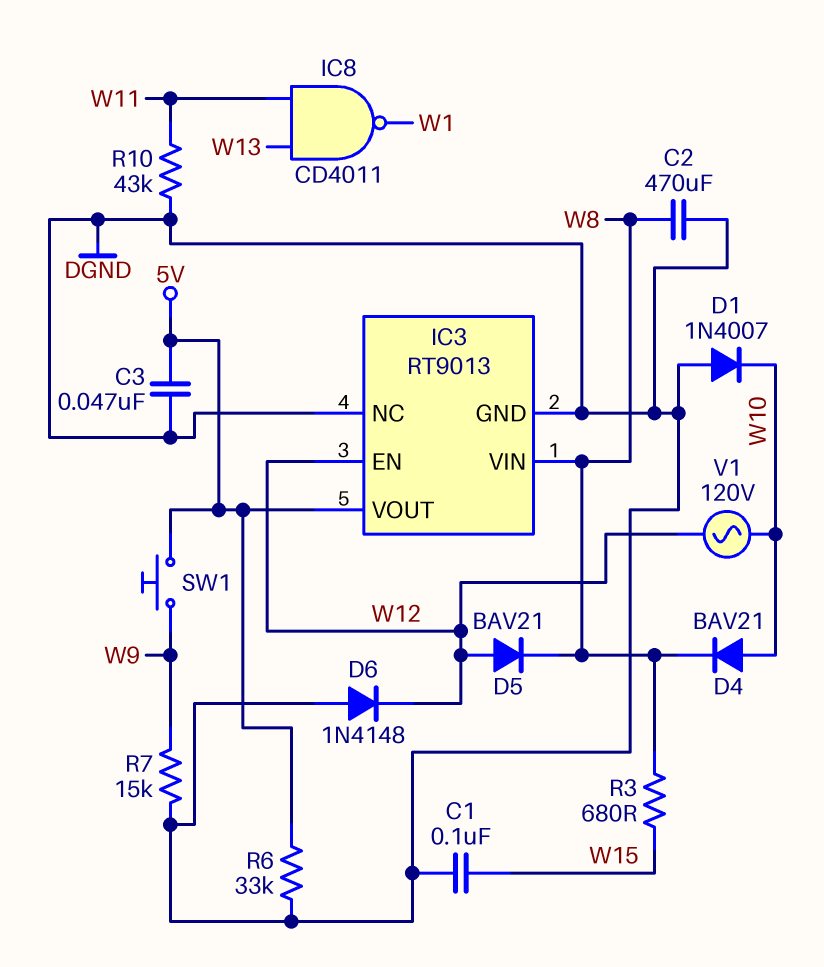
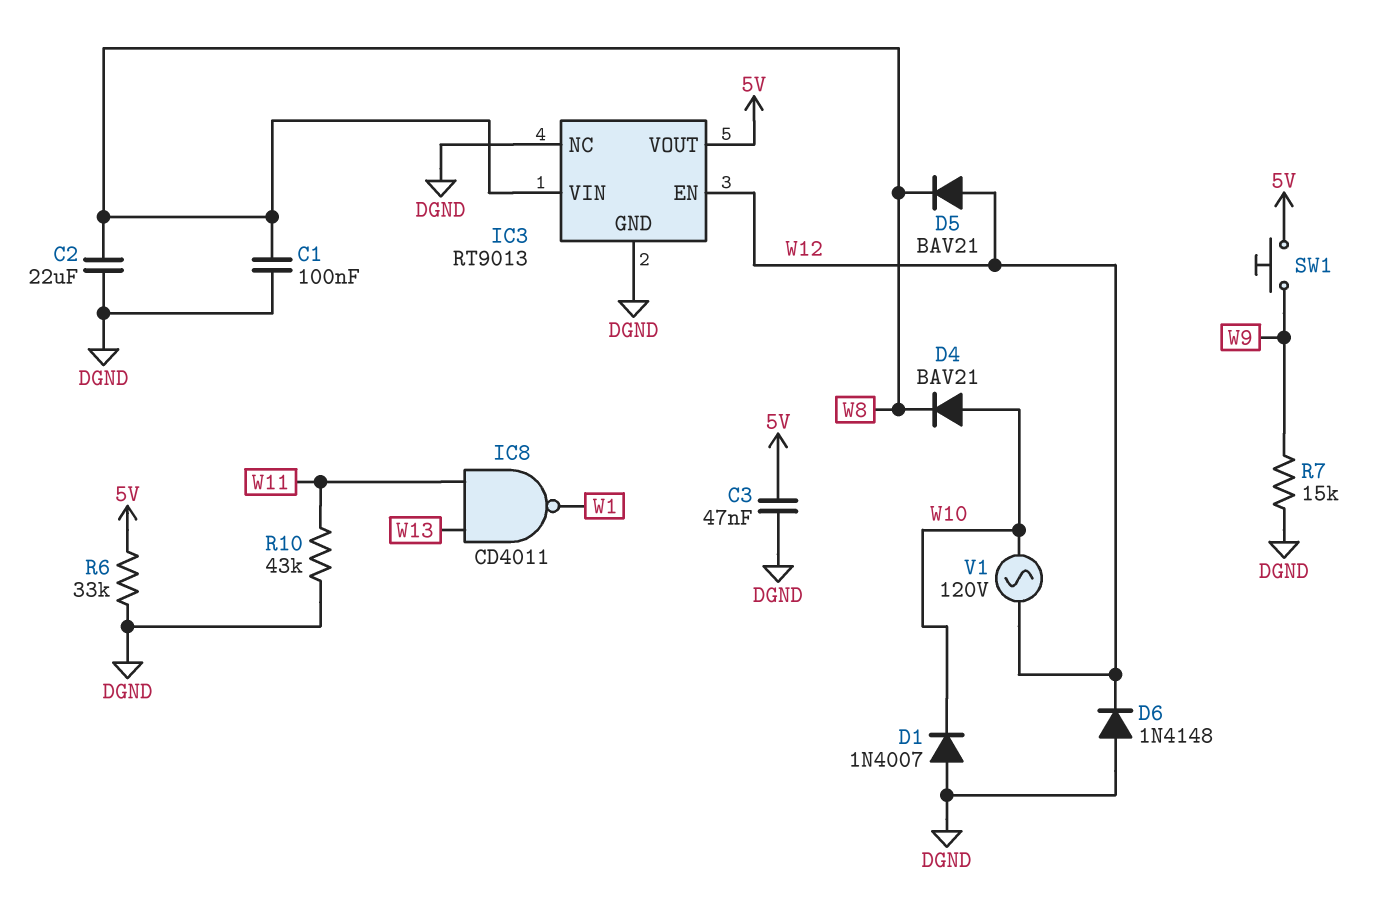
C1: 100nF (DGND, W15) -> 100nF (DGND, W8)
C2: 470uF (DGND, W8) -> 22uF (DGND, W8)
R3: 680 (W8, W15) -> none

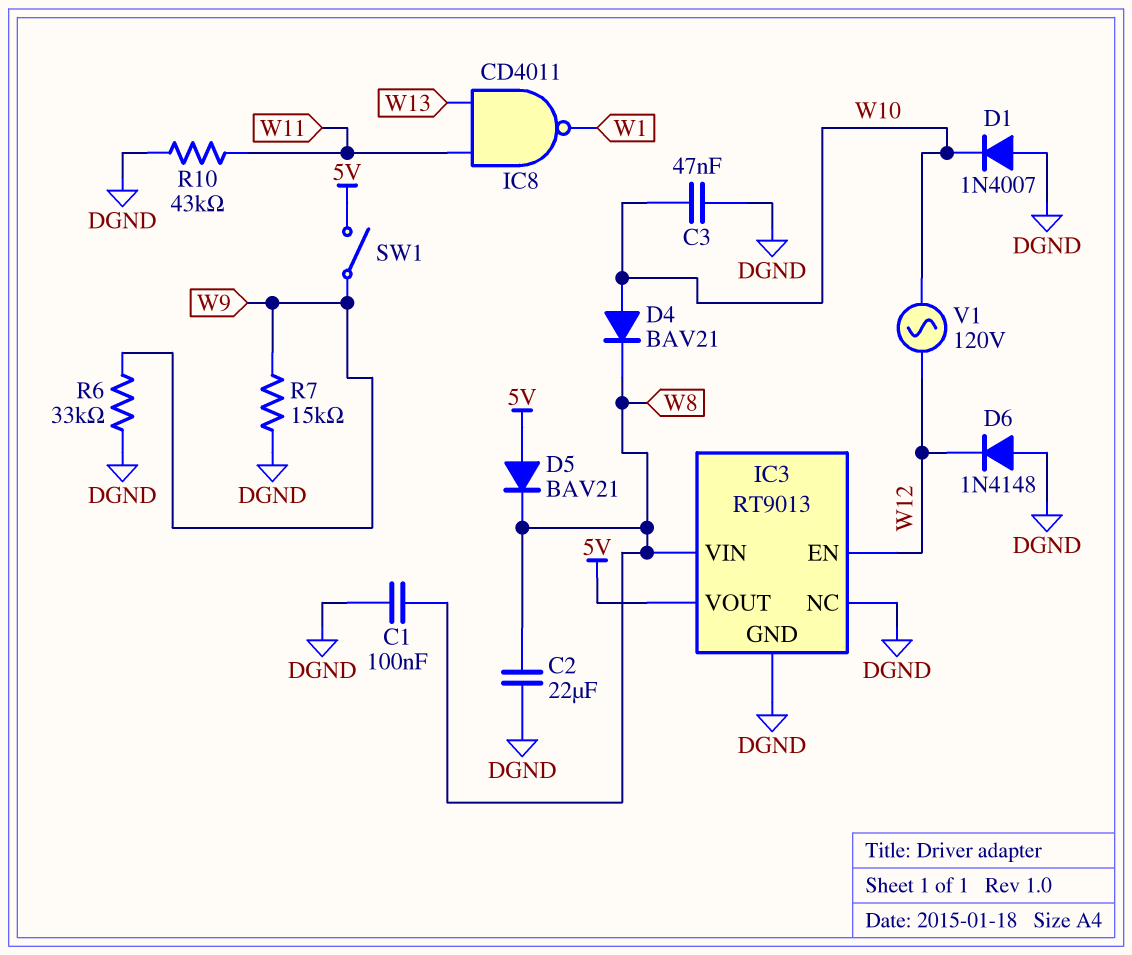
C3: 47nF (5V, DGND) -> 47nF (DGND, W10)
D5: diode BAV21 (A W12, K W8) -> diode BAV21 (A 5V, K W8)
R6: 33k (5V, DGND) -> 33k (DGND, W9)
SW1: button (5V, W9) -> switch (5V, W9)

